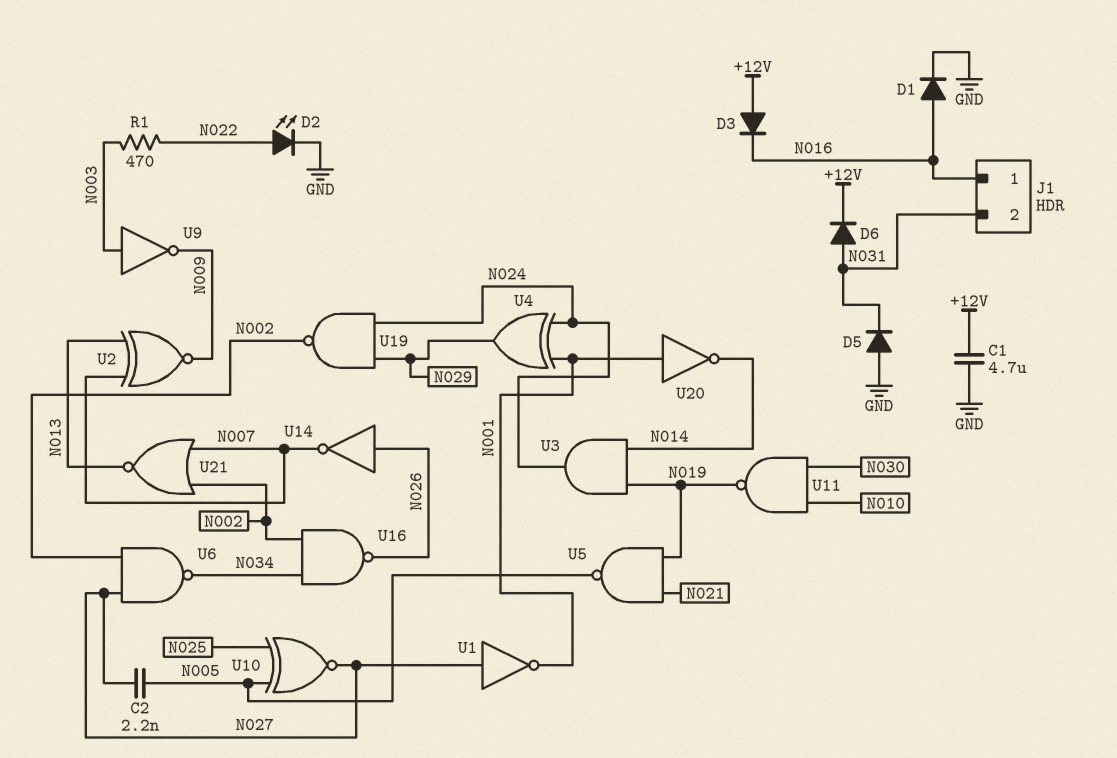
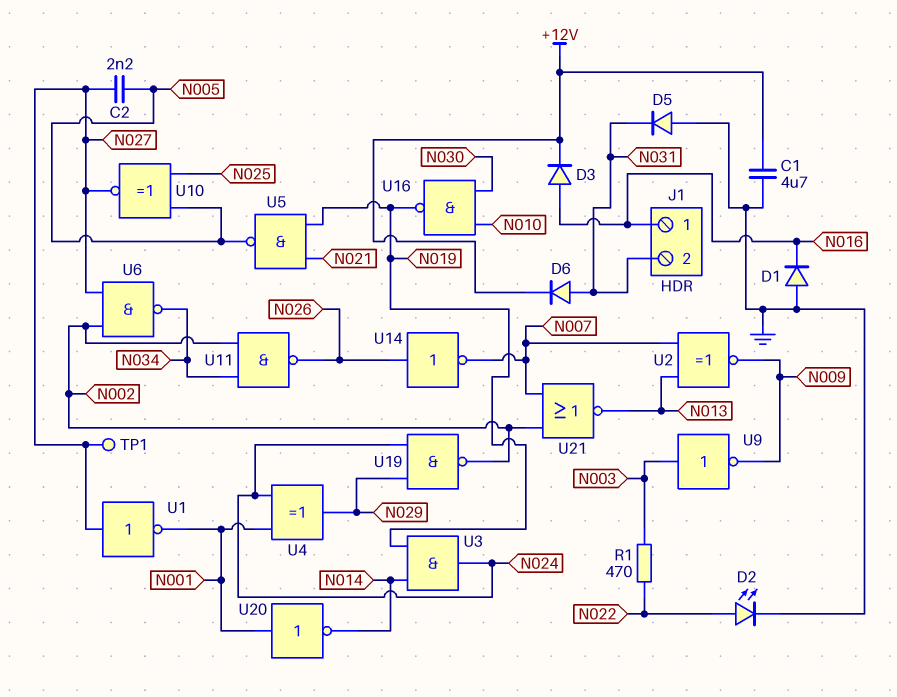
D1: diode (A N016, K GND) -> diode (A GND, K N016)
D3: diode (A +12V, K N016) -> diode (A N016, K +12V)
TP1: none -> test point (N027)
U11: NAND (in N010, in N030, out N019) -> NAND (in N002, in N034, out N026)
U16: NAND (in N002, in N034, out N026) -> NAND (in N010, in N030, out N019)

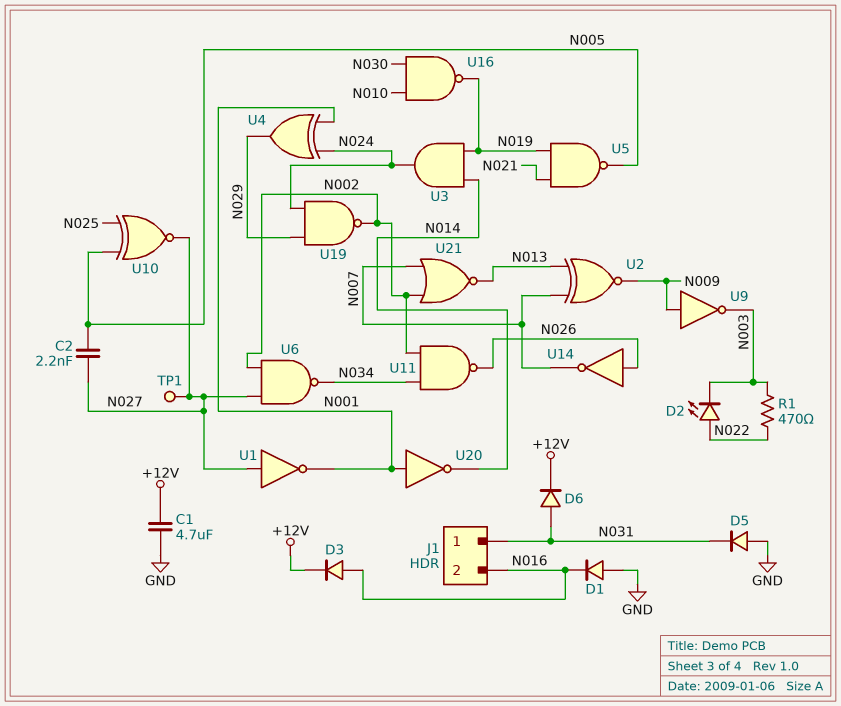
D2: LED (A N022, K GND) -> LED (A N022, K N003)
J1 pin 1: N016 -> N031
J1 pin 2: N031 -> N016
U9: NOT (in N003, out N009) -> NOT (in N009, out N003)

